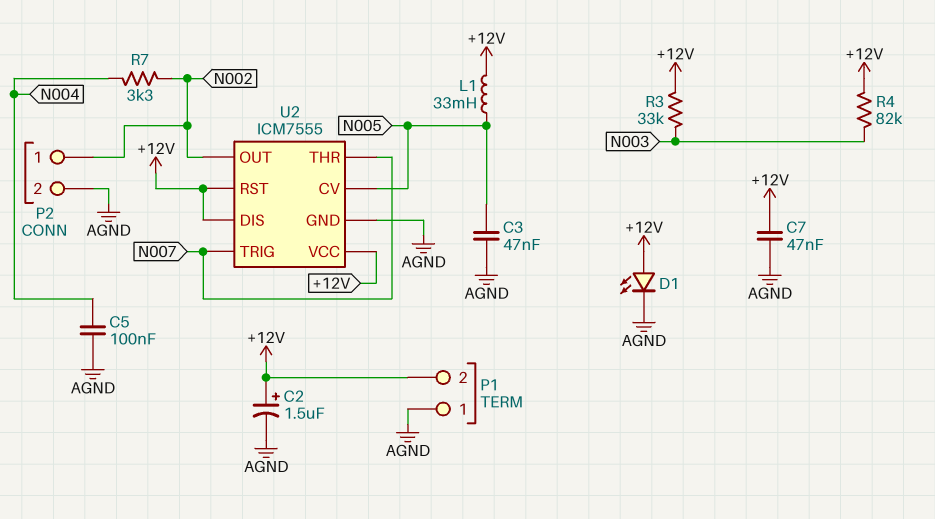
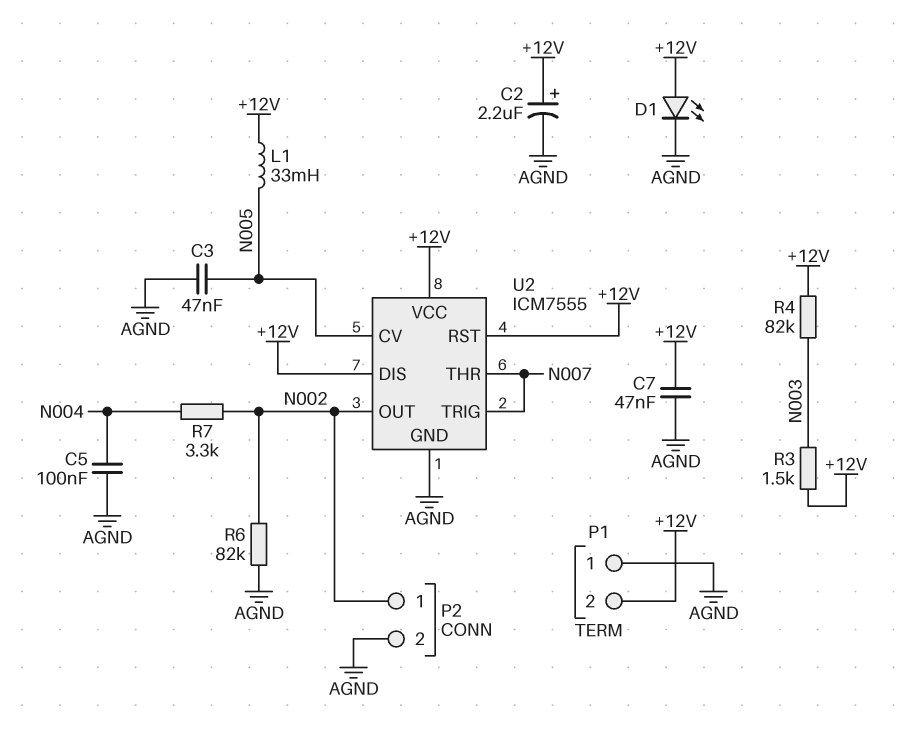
C2: 1.5uF (plus +12V, minus AGND) -> 2.2uF (plus +12V, minus AGND)
R3: 33k (+12V, N003) -> 1.5k (+12V, N003)
R6: none -> 82k (AGND, N002)

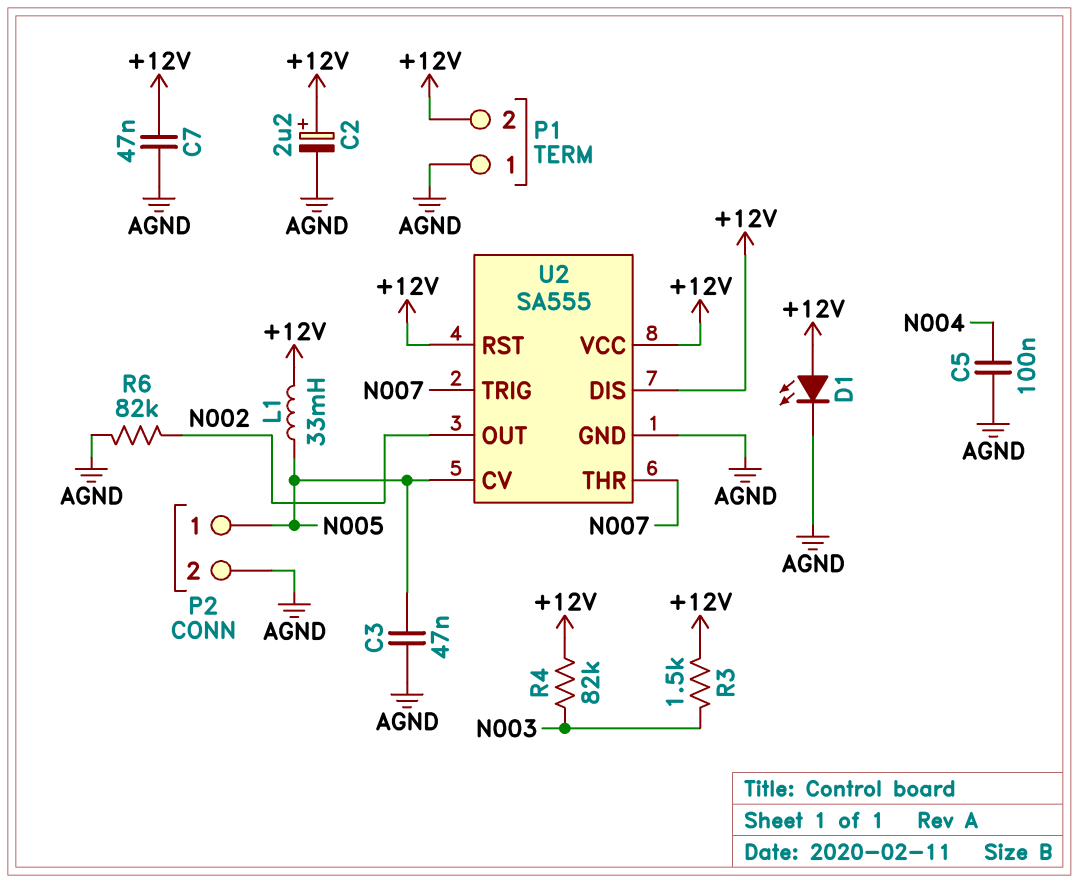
P2 pin 1: N002 -> N005
R7: 3.3k (N002, N004) -> none
U2: ICM7555 -> SA555

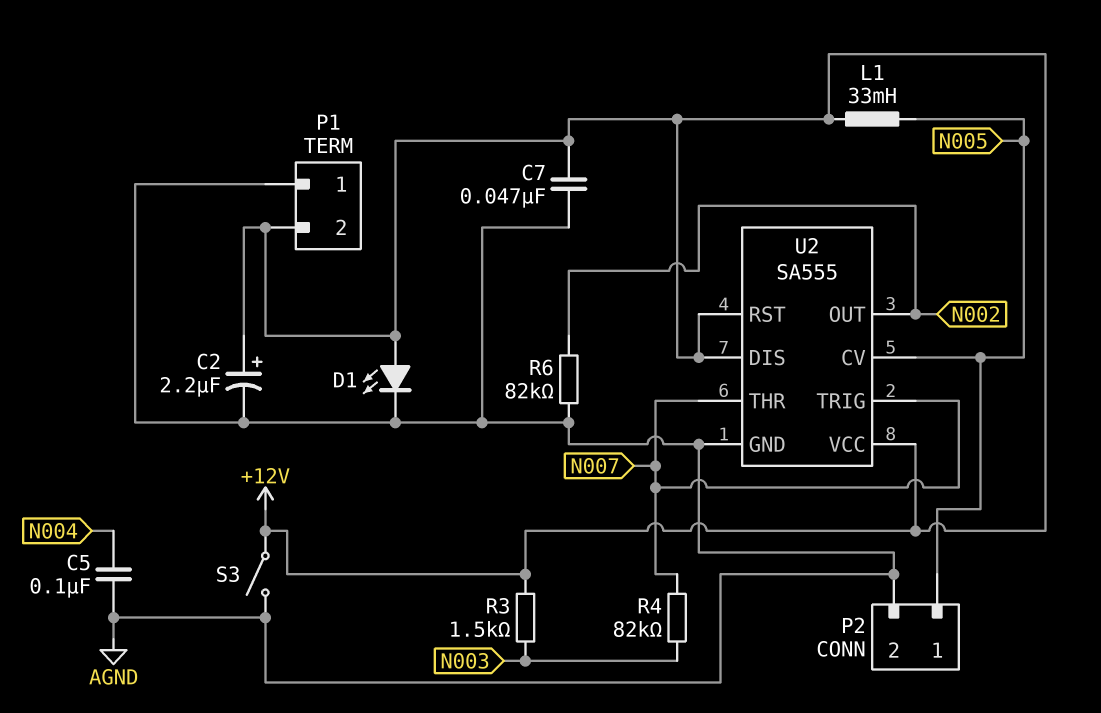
C3: 47nF (AGND, N005) -> none
R4: 82k (+12V, N003) -> 82k (N003, N007)
S3: none -> switch (+12V, AGND)

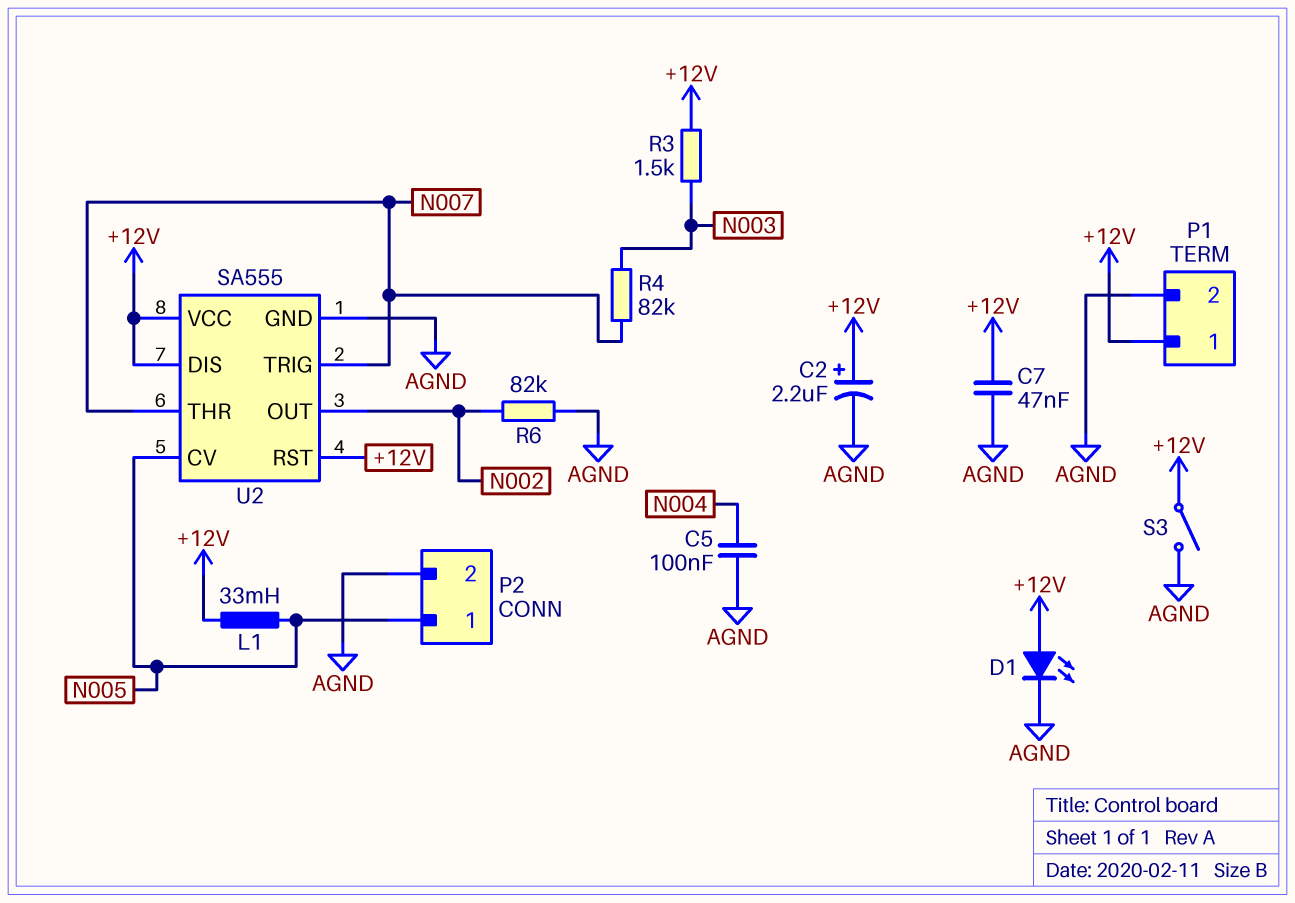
P1 pin 1: AGND -> +12V
P1 pin 2: +12V -> AGND

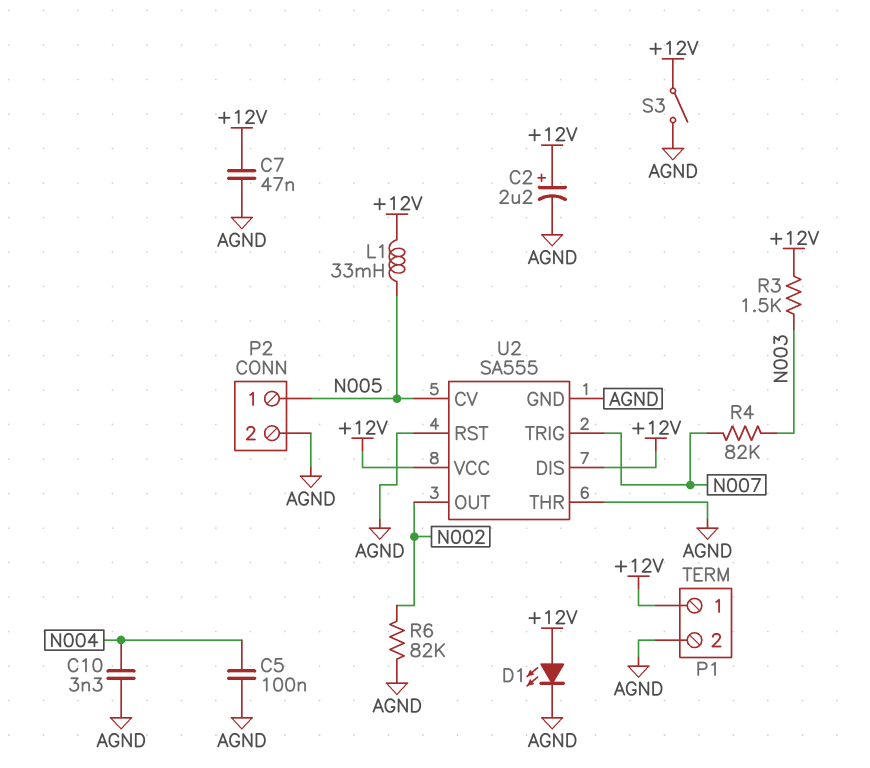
C10: none -> 3.3nF (AGND, N004)
U2 pin RST: +12V -> AGND
U2 pin THR: N007 -> AGND

